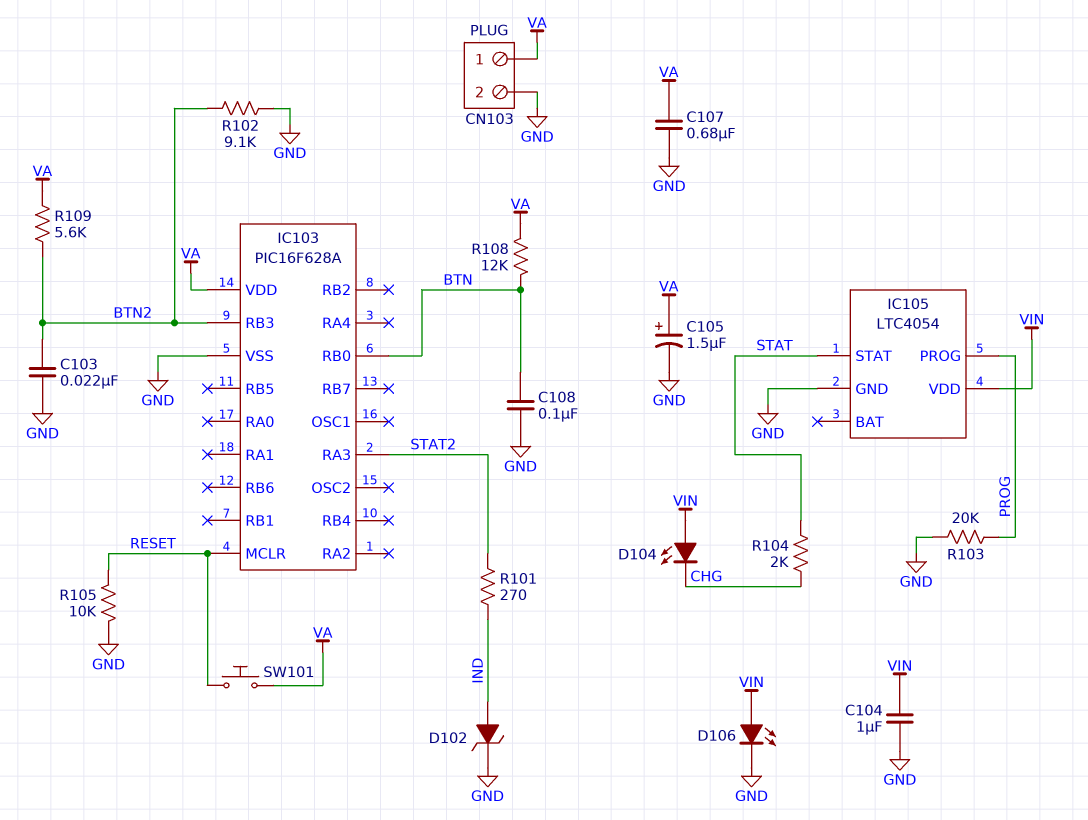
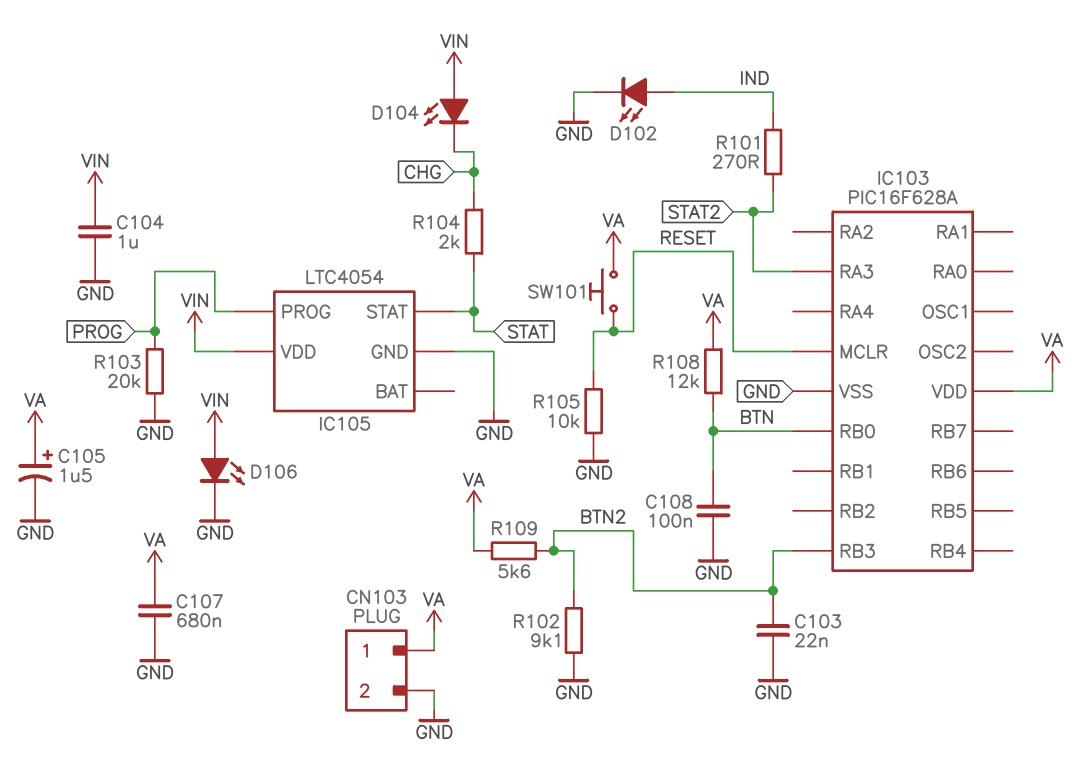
D102: zener (A IND, K GND) -> LED (A IND, K GND)

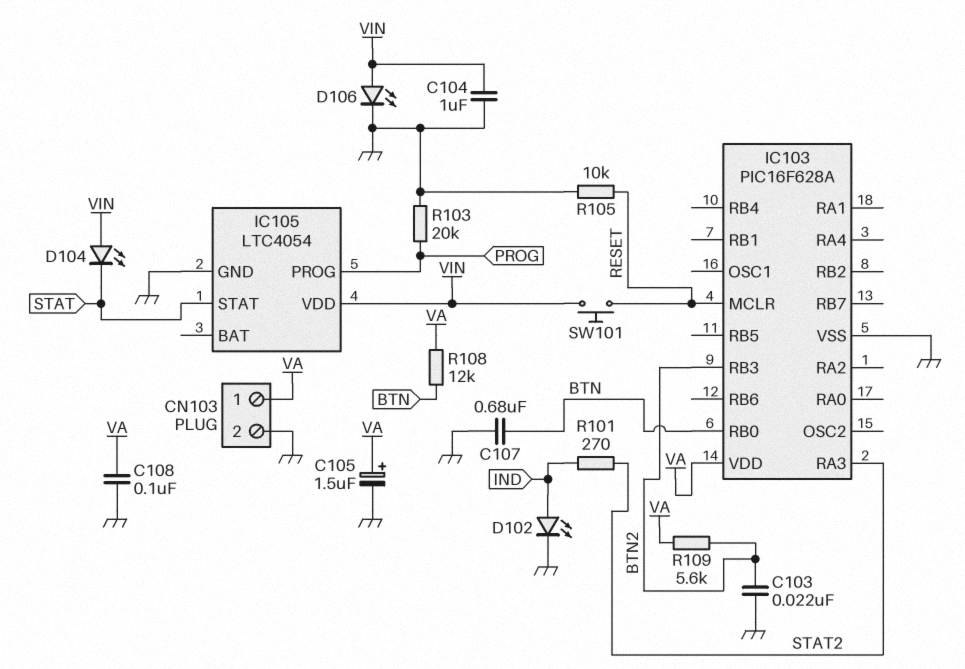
C107: 680nF (GND, VA) -> 680nF (BTN, GND)
C108: 100nF (BTN, GND) -> 100nF (GND, VA)
D104: LED (A VIN, K CHG) -> LED (A VIN, K STAT)
R102: 9.1k (BTN2, GND) -> none
R104: 2k (CHG, STAT) -> none
SW101: button (RESET, VA) -> button (RESET, VIN)

